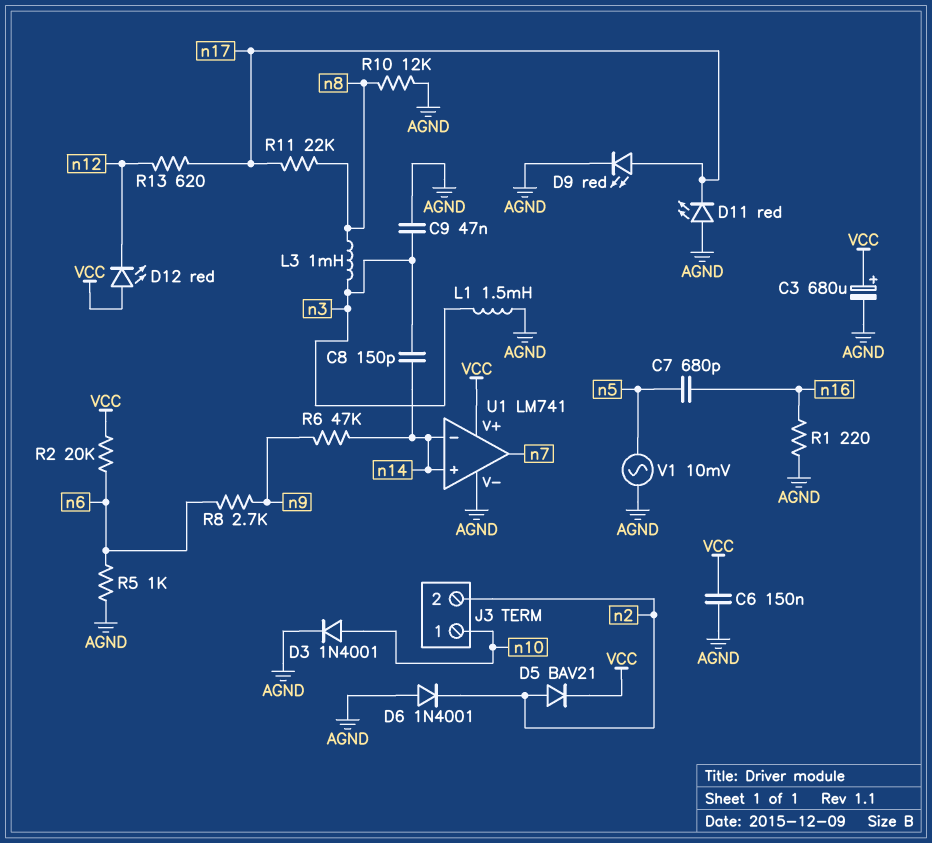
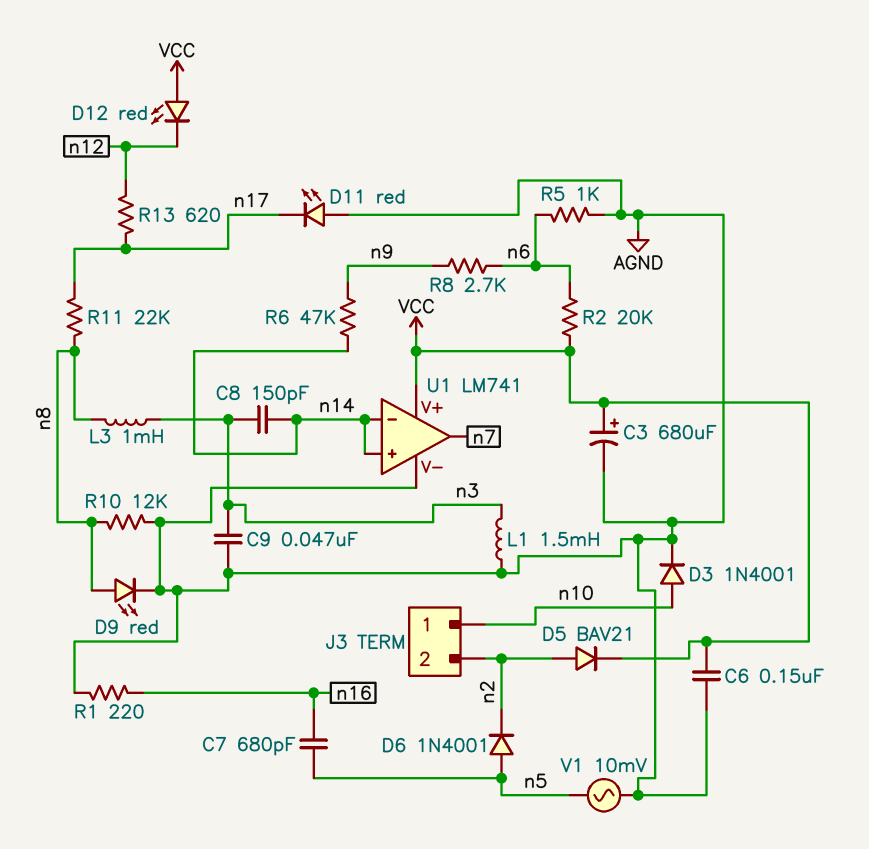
D6: diode 1N4001 (A AGND, K n2) -> diode 1N4001 (A n5, K n2)
D9: LED red (A n17, K AGND) -> LED red (A n8, K AGND)

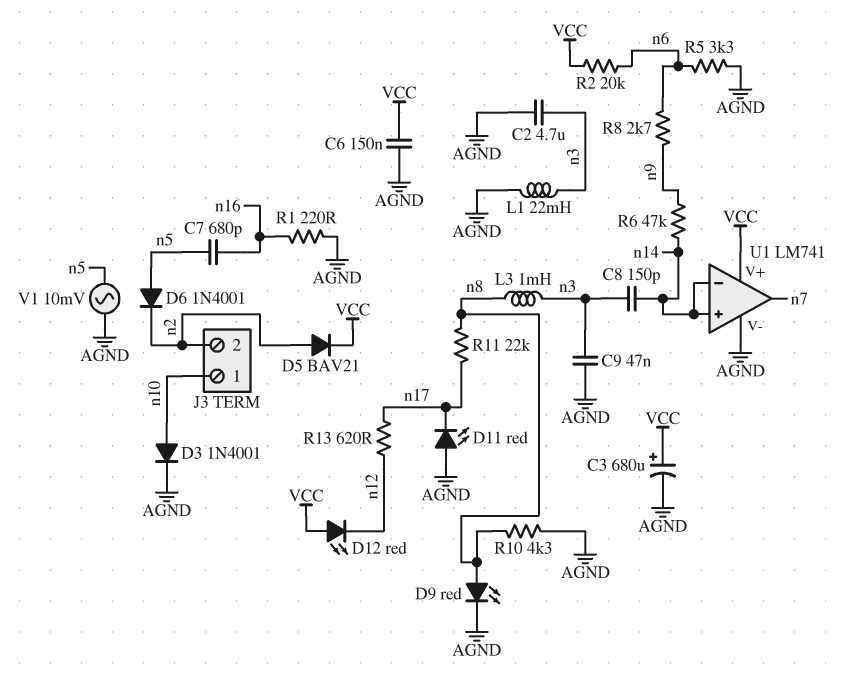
C2: none -> 4.7uF (AGND, n3)
L1: 1.5mH (AGND, n3) -> 22mH (AGND, n3)
R5: 1k (AGND, n6) -> 3.3k (AGND, n6)
R10: 12k (AGND, n8) -> 4.3k (AGND, n8)

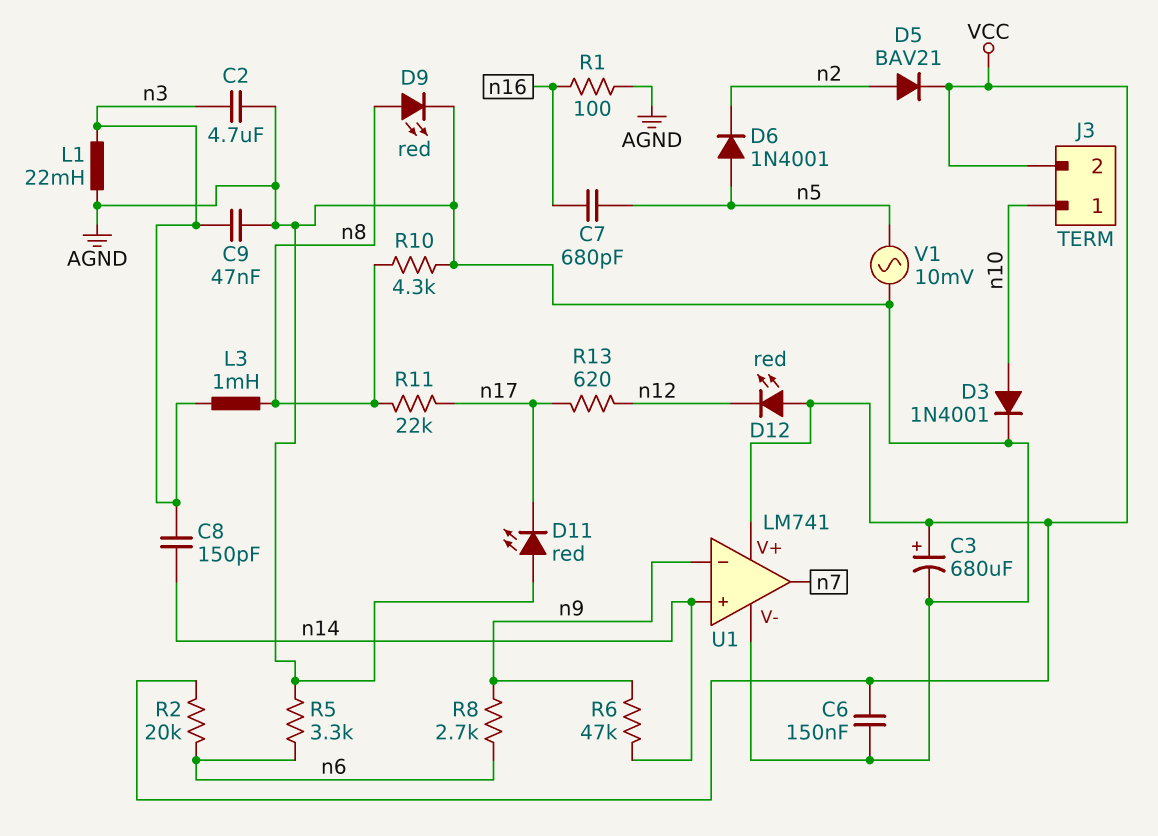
J3 pin 2: n2 -> VCC
R1: 220 (AGND, n16) -> 100 (AGND, n16)
U1 pin in-: n14 -> n9

